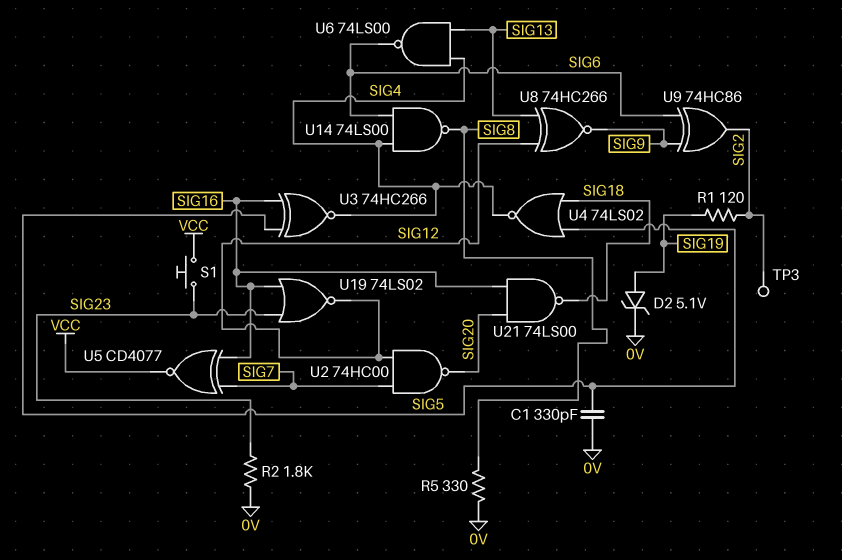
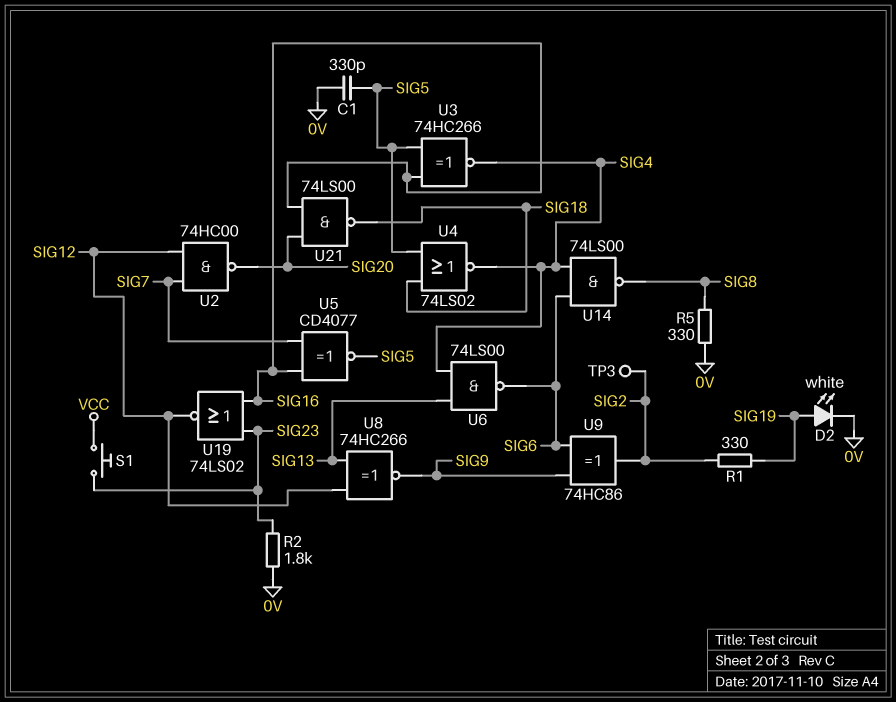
D2: zener 5.1V (A SIG19, K 0V) -> LED white (A SIG19, K 0V)
R1: 120 (SIG2, SIG19) -> 330 (SIG2, SIG19)
U5: XNOR CD4077 (in SIG7, in SIG16, out VCC) -> XNOR CD4077 (in SIG7, in SIG16, out SIG5)

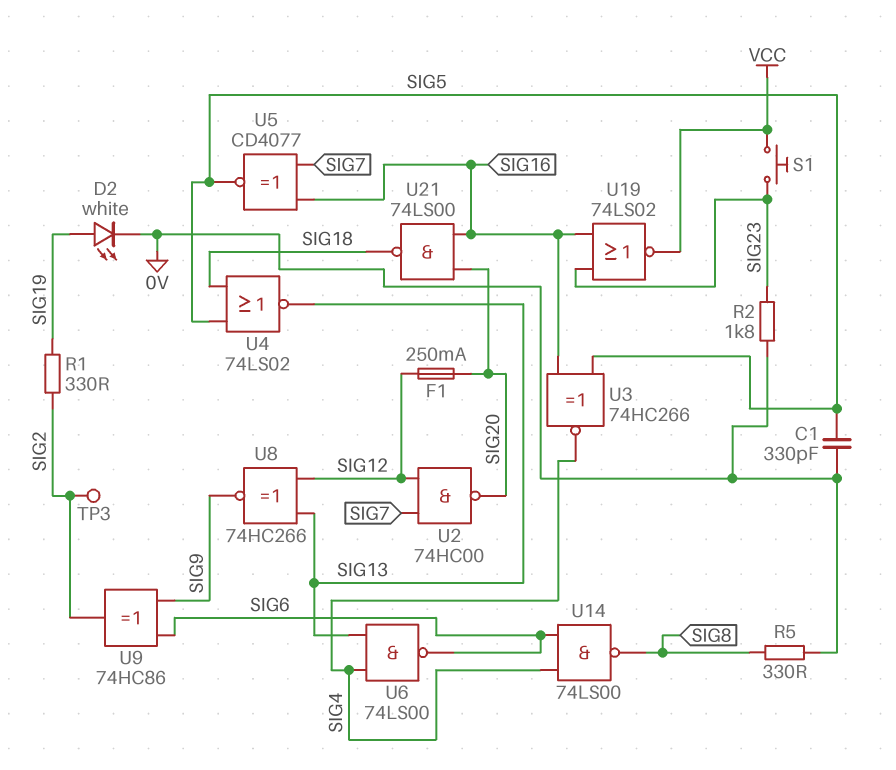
F1: none -> 250mA (SIG12, SIG20)
U4: NOR 74LS02 (in SIG5, in SIG18, out SIG4) -> NOR 74LS02 (in SIG5, in SIG18, out SIG13)
U19: NOR 74LS02 (in SIG16, in SIG23, out SIG12) -> NOR 74LS02 (in SIG16, in SIG23, out VCC)

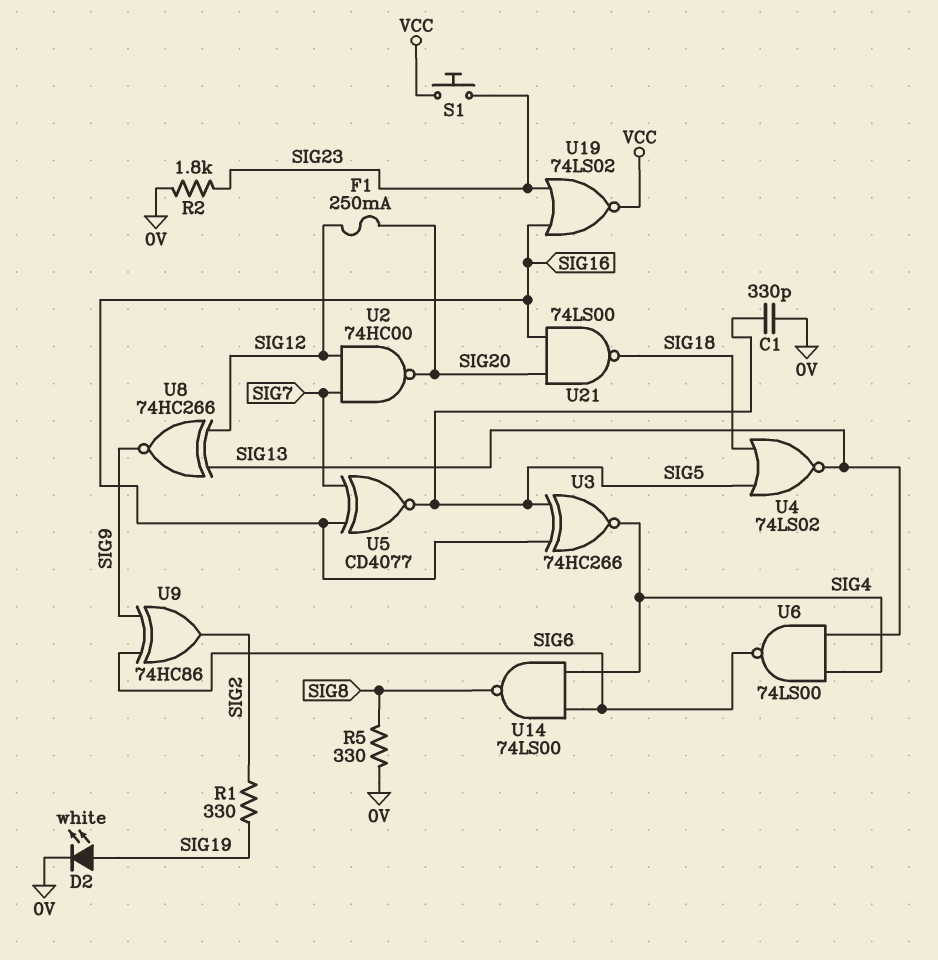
TP3: test point (SIG2) -> none

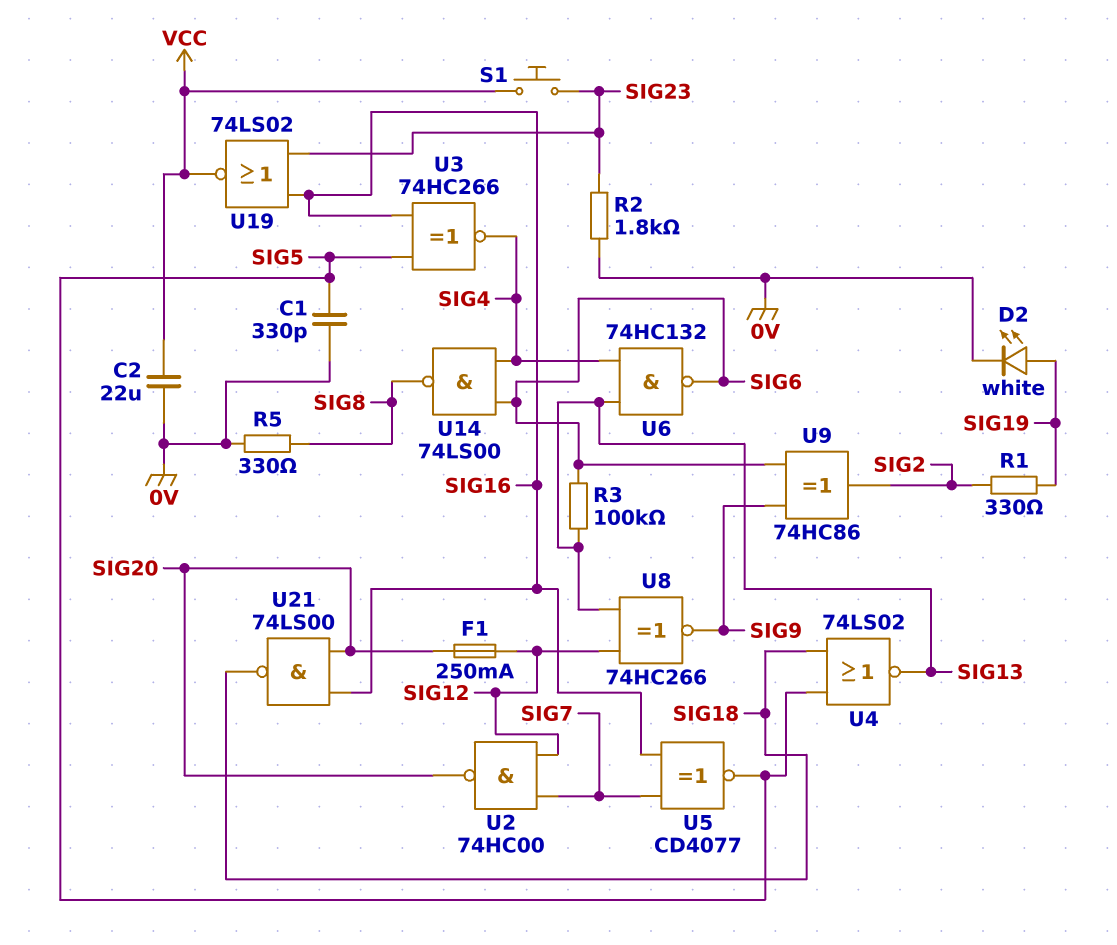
C2: none -> 22uF (0V, VCC)
R3: none -> 100k (SIG6, SIG13)
U6: NAND 74LS00 (in SIG4, in SIG13, out SIG6) -> NAND 74HC132 (in SIG4, in SIG13, out SIG6)

